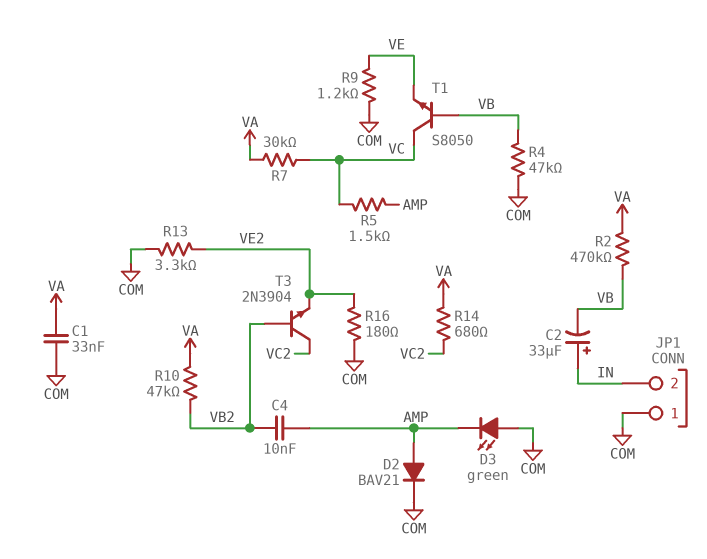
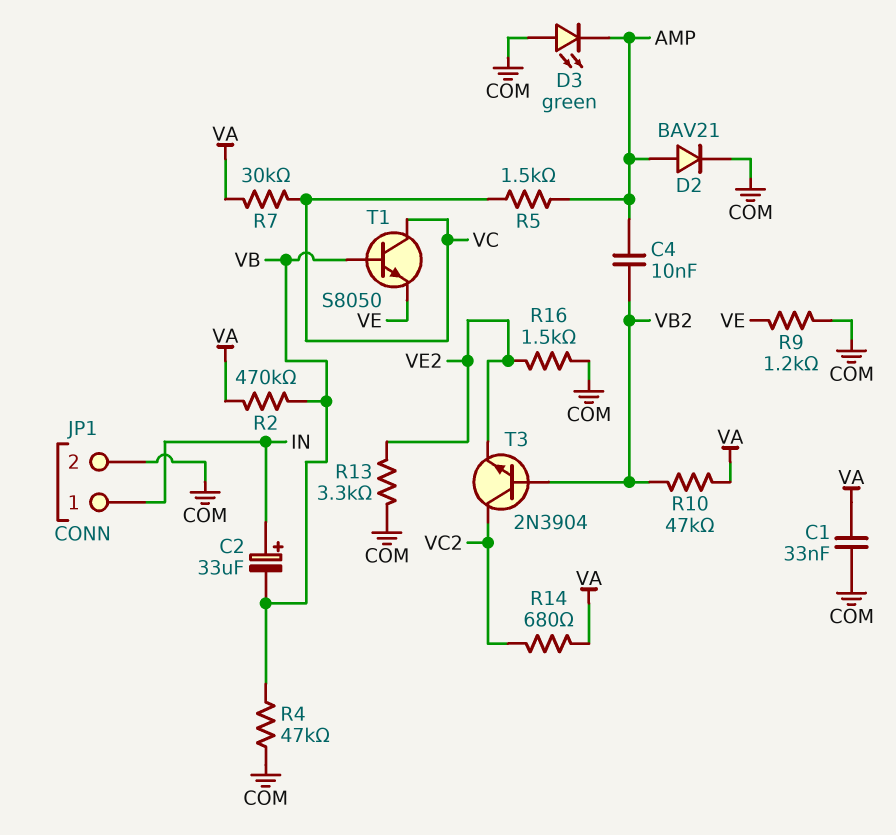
JP1 pin 1: COM -> IN
JP1 pin 2: IN -> COM
R16: 180 (COM, VE2) -> 1.5k (COM, VE2)

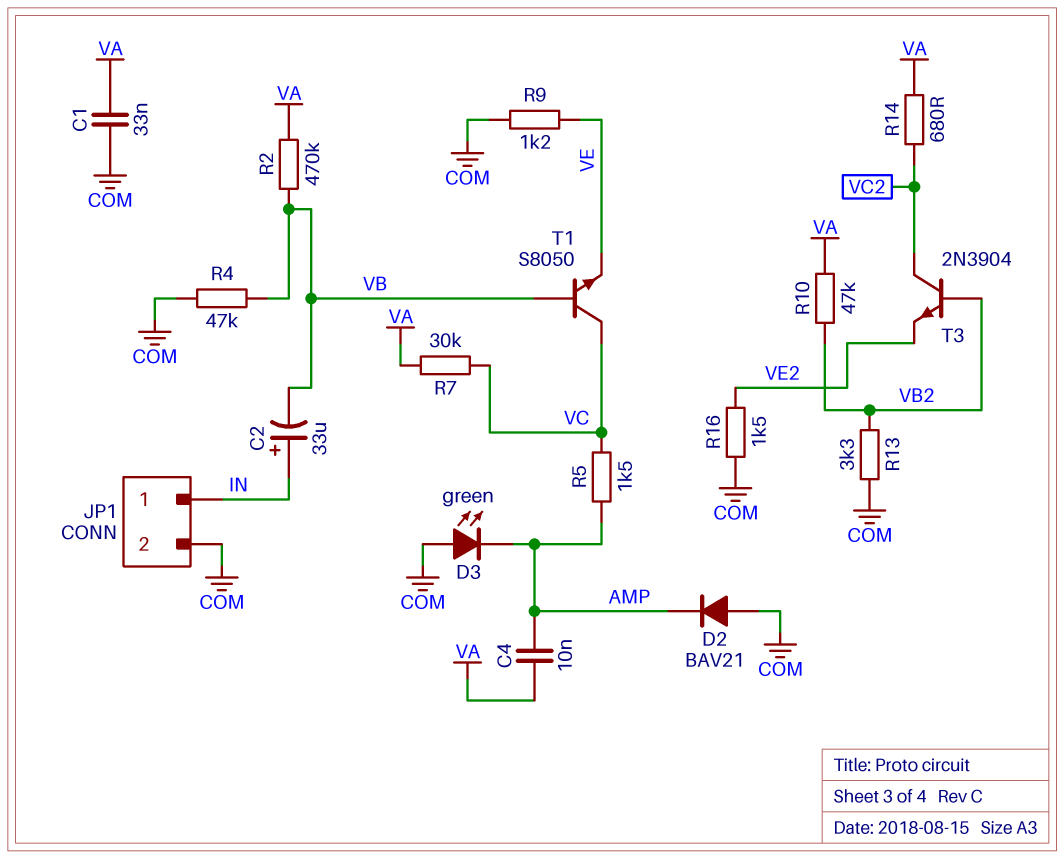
C4: 10nF (AMP, VB2) -> 10nF (AMP, VA)
D2: diode BAV21 (A AMP, K COM) -> diode BAV21 (A COM, K AMP)
R13: 3.3k (COM, VE2) -> 3.3k (COM, VB2)

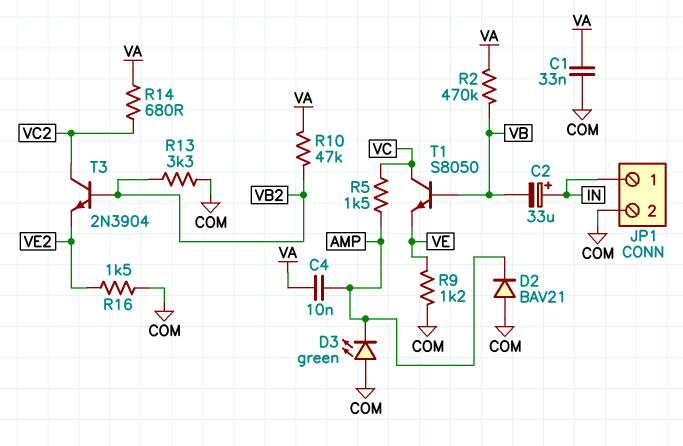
R4: 47k (COM, VB) -> none
R7: 30k (VA, VC) -> none

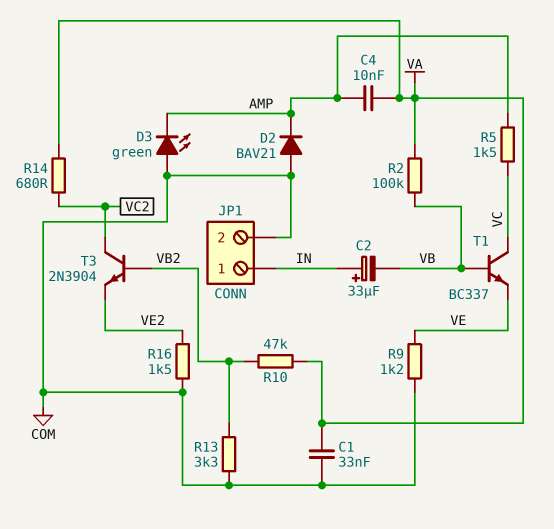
R2: 470k (VA, VB) -> 100k (VA, VB)
T1: NPN S8050 (B VB, C VC, E VE) -> NPN BC337 (B VB, C VC, E VE)

